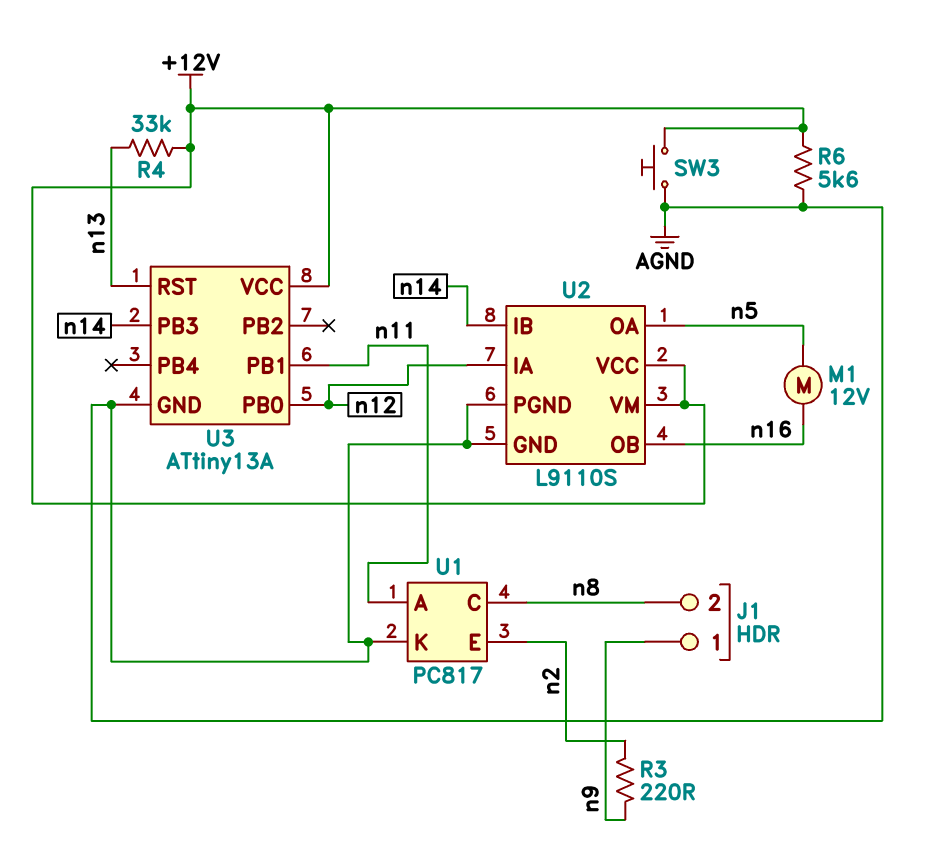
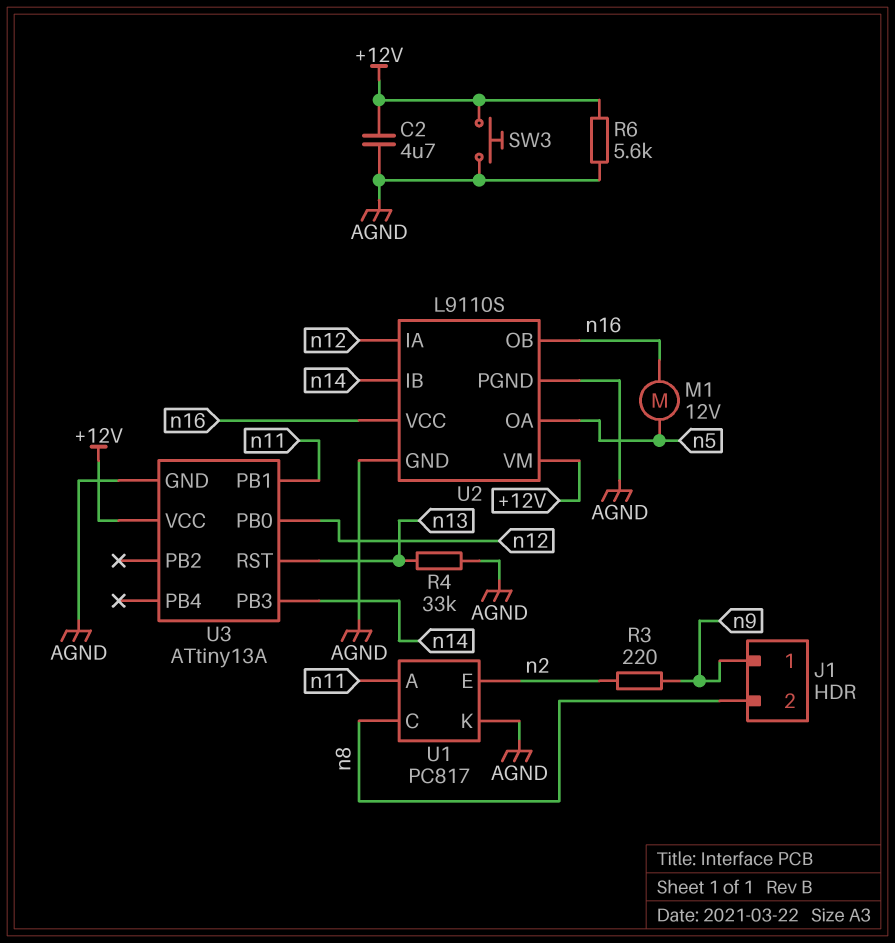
C2: none -> 4.7uF (+12V, AGND)
R4: 33k (+12V, n13) -> 33k (AGND, n13)
U2 pin VCC: +12V -> n16

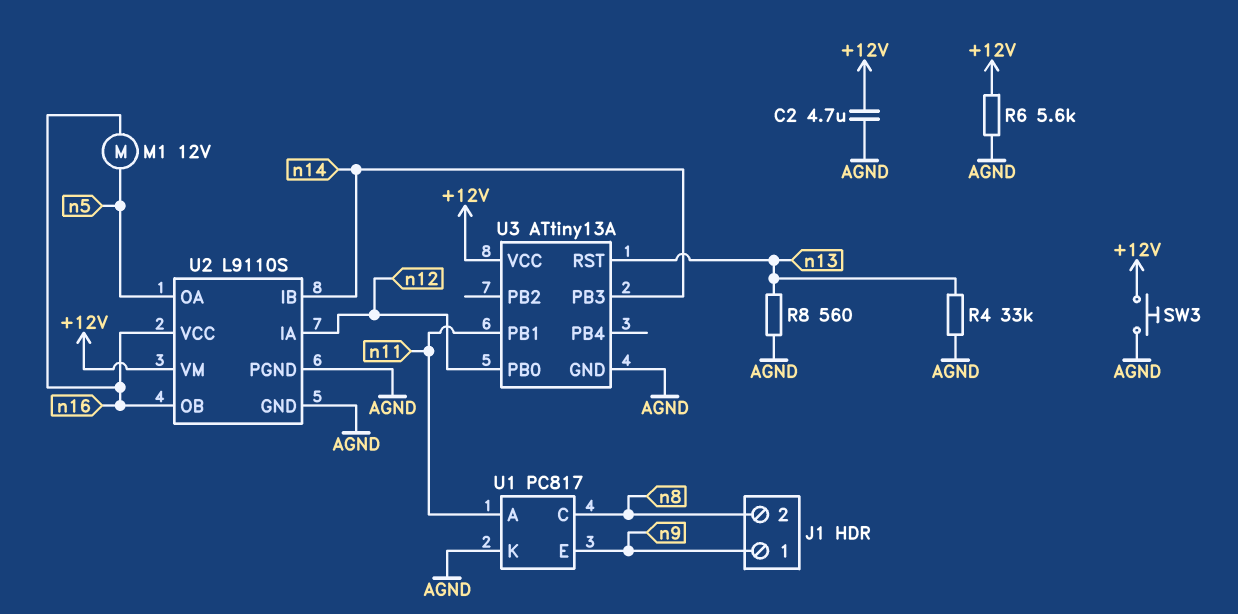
R3: 220 (n2, n9) -> none
R8: none -> 560 (AGND, n13)
U1 pin E: n2 -> n9

